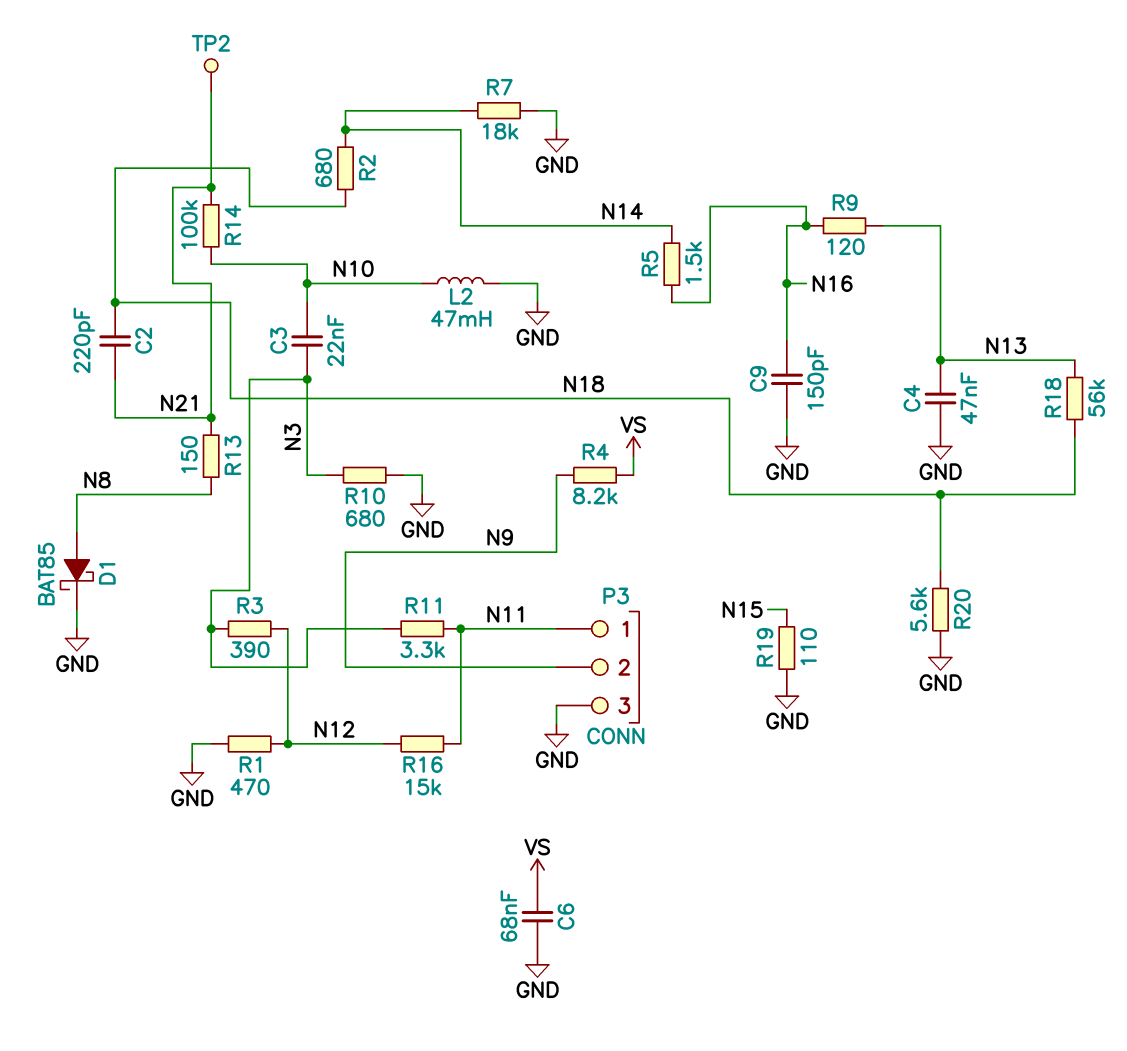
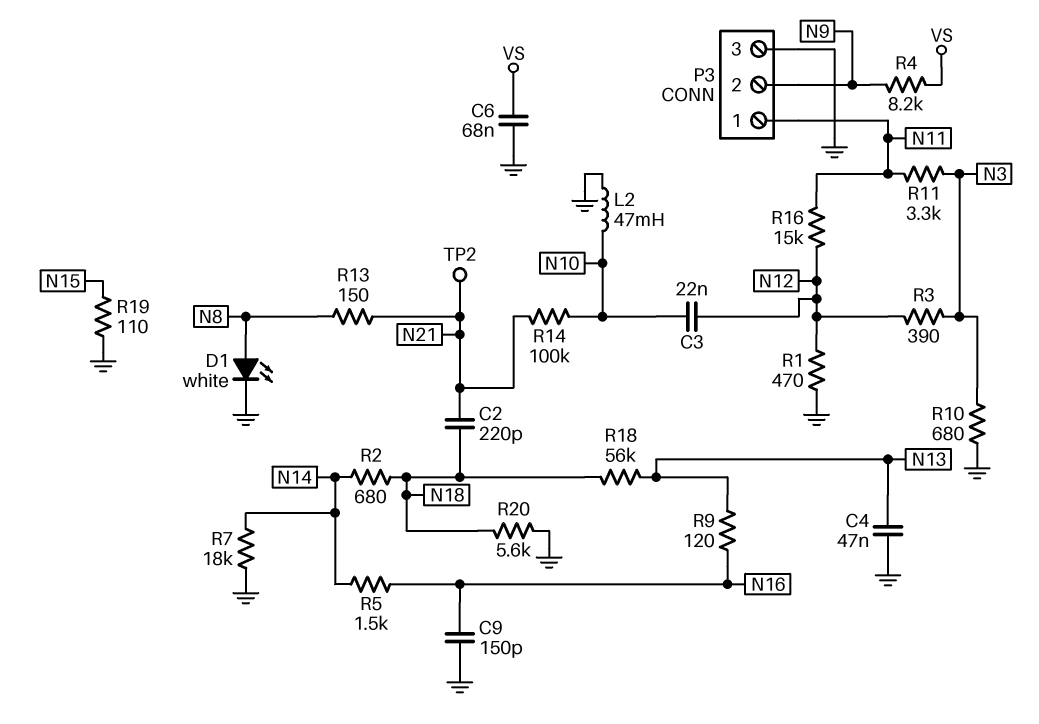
C3: 22nF (N3, N10) -> 22nF (N10, N12)
D1: schottky BAT85 (A N8, K GND) -> LED white (A N8, K GND)

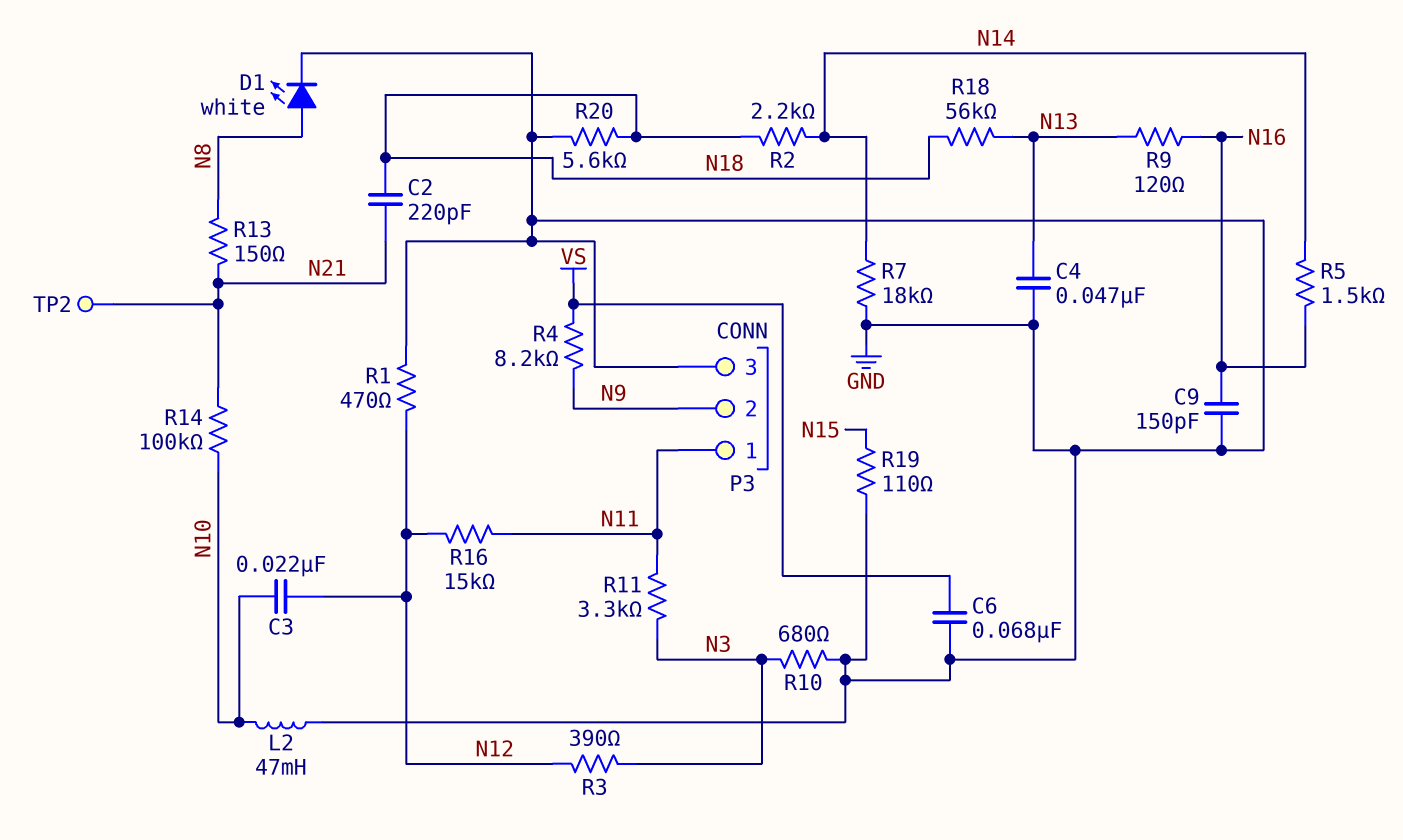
R2: 680 (N14, N18) -> 2.2k (N14, N18)

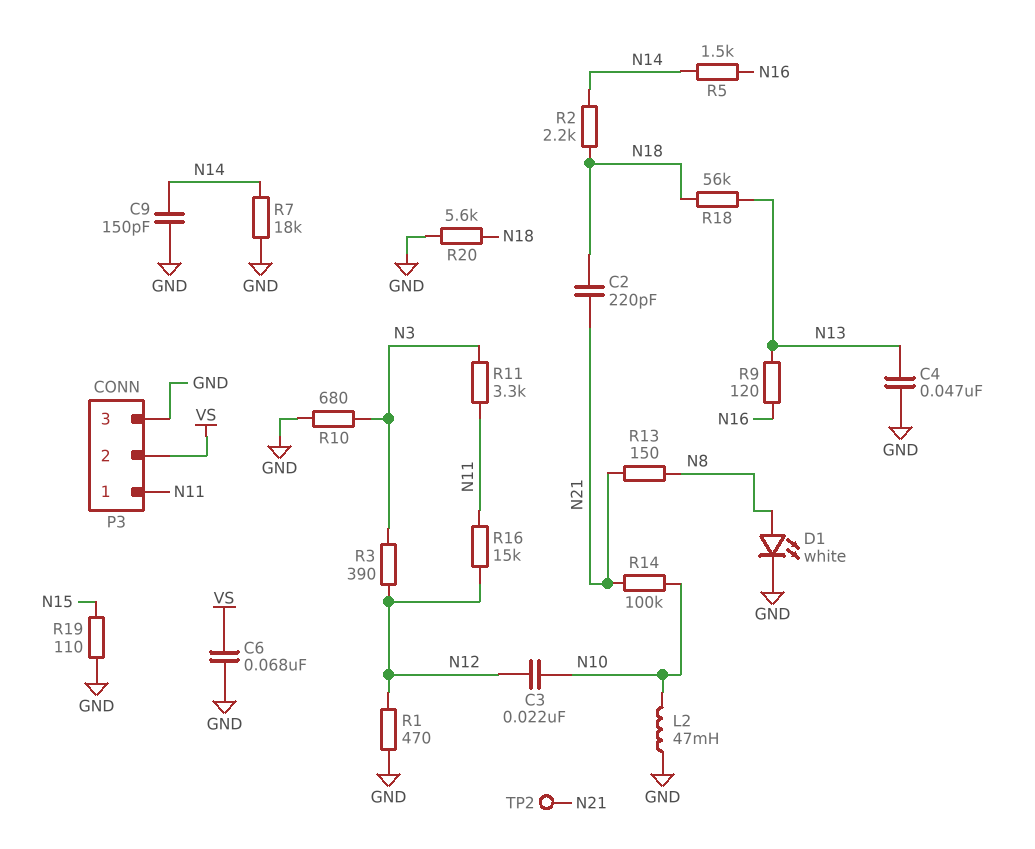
C9: 150pF (GND, N16) -> 150pF (GND, N14)
P3 pin 2: N9 -> VS
R4: 8.2k (N9, VS) -> none

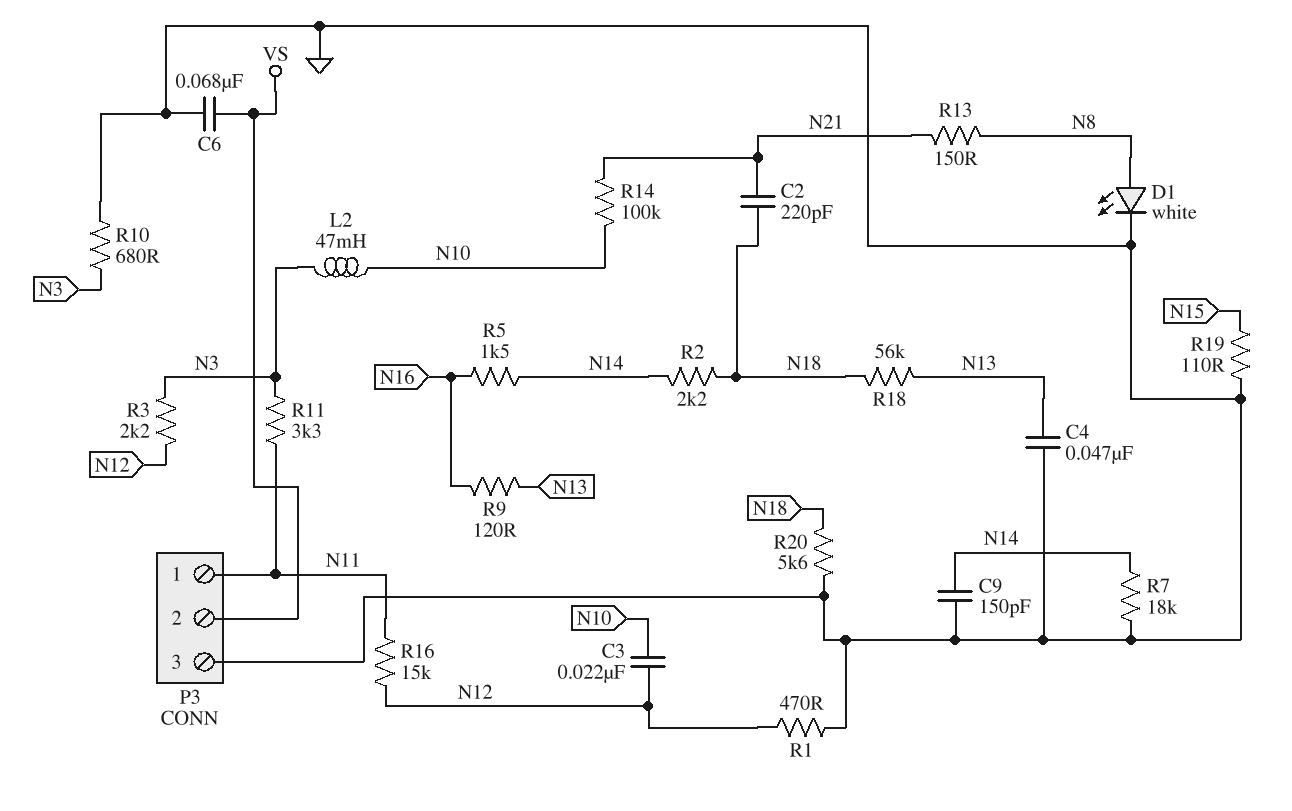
L2: 47mH (GND, N10) -> 47mH (N3, N10)
R3: 390 (N3, N12) -> 2.2k (N3, N12)
TP2: test point (N21) -> none

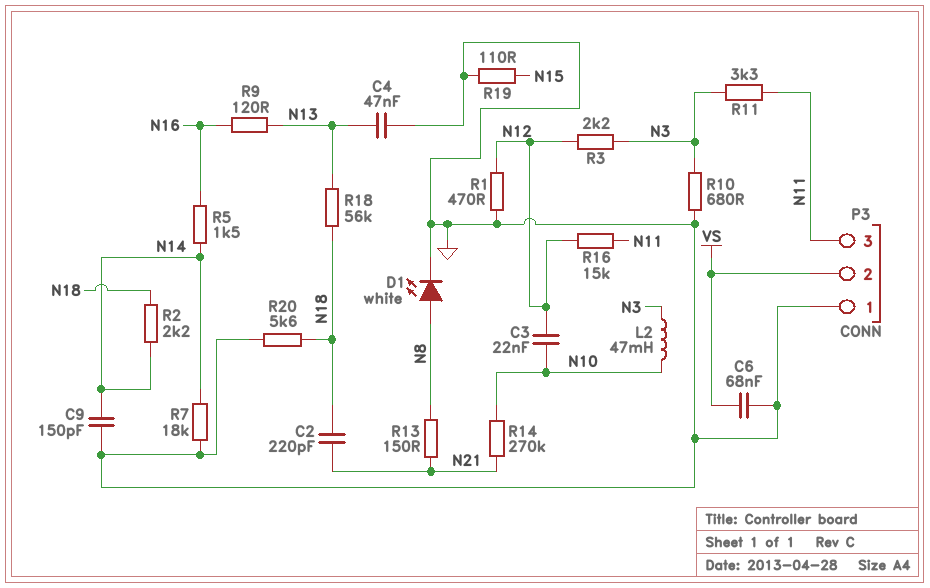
P3 pin 1: N11 -> GND
P3 pin 3: GND -> N11
R14: 100k (N10, N21) -> 270k (N10, N21)

